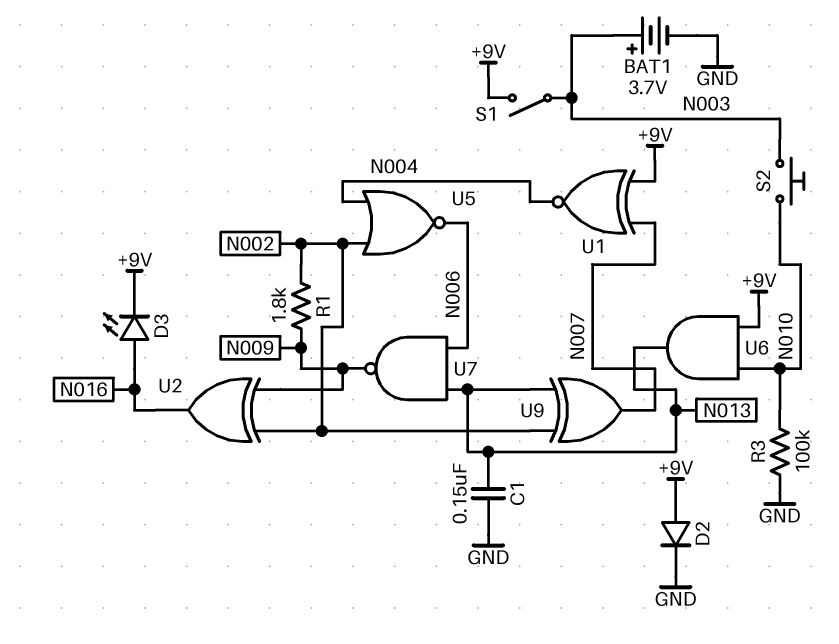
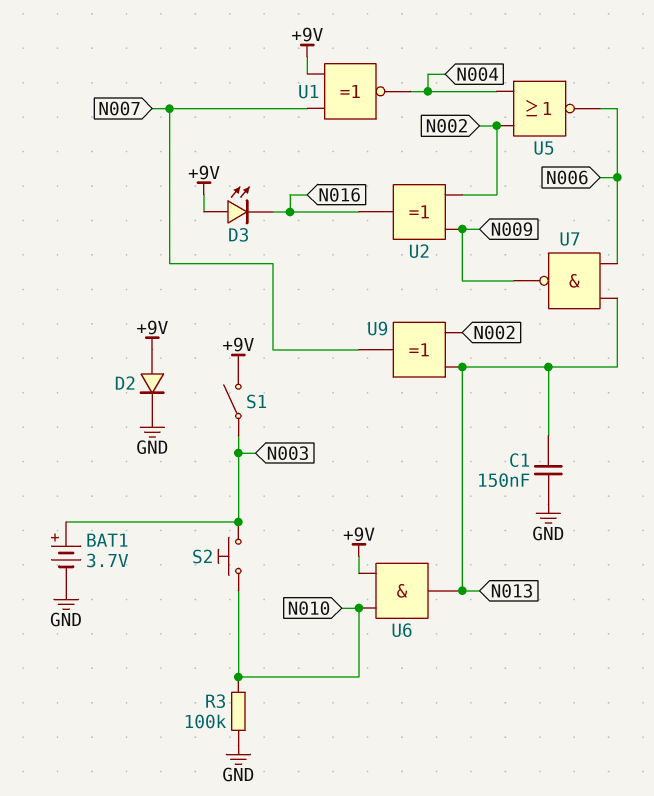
D3: LED (A N016, K +9V) -> LED (A +9V, K N016)
R1: 1.8k (N002, N009) -> none

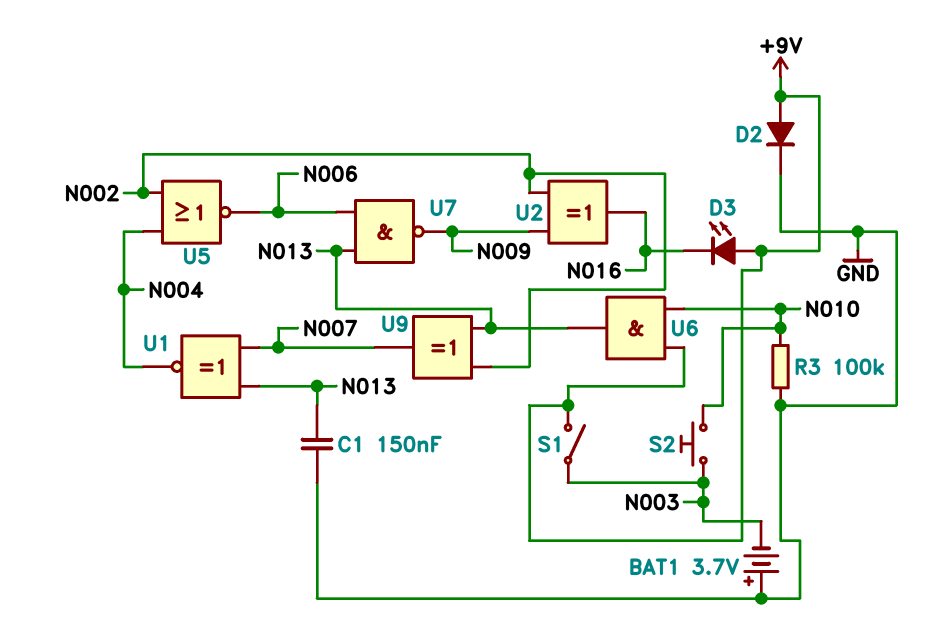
BAT1: 3.7V (plus N003, minus GND) -> 3.7V (plus GND, minus N003)
U1: XNOR (in +9V, in N007, out N004) -> XNOR (in N007, in N013, out N004)

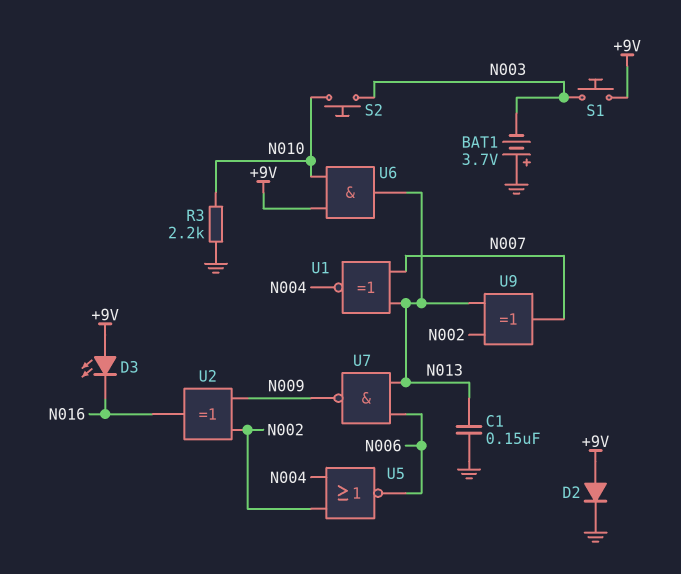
R3: 100k (GND, N010) -> 2.2k (GND, N010)
S1: switch (+9V, N003) -> button (+9V, N003)

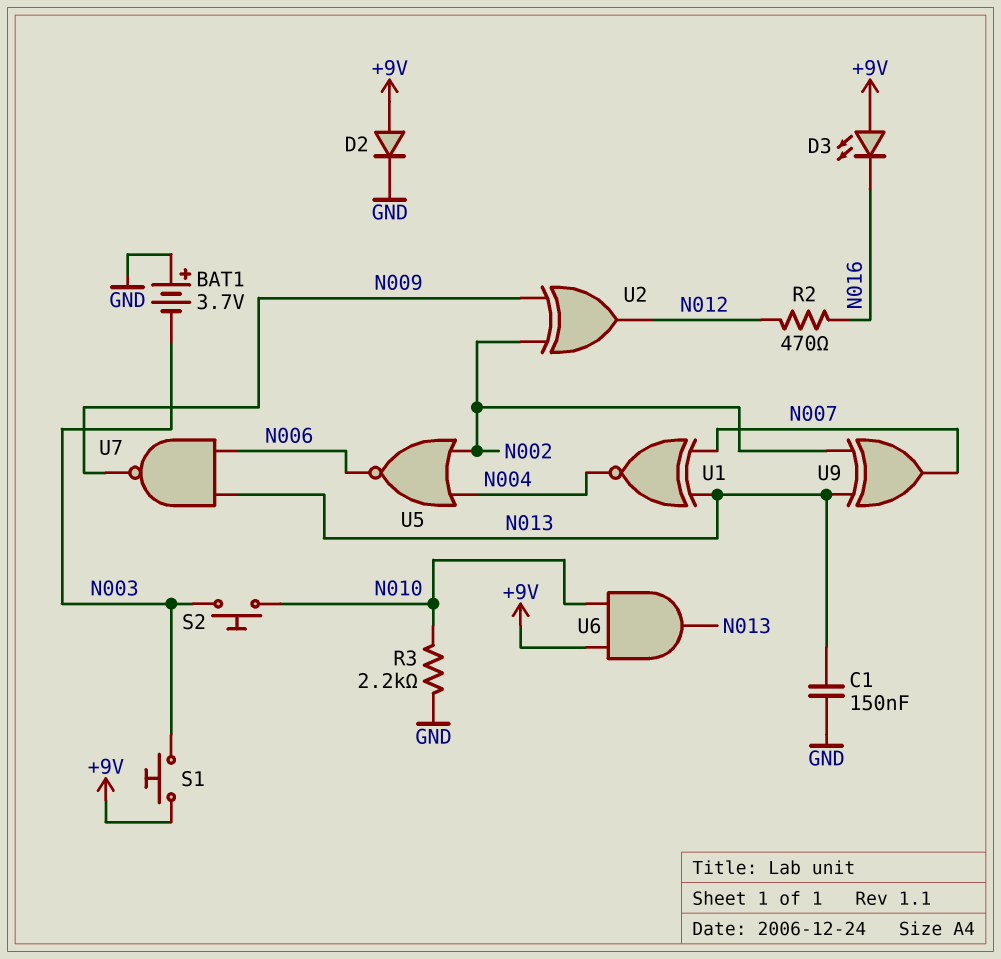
R2: none -> 470 (N012, N016)
U2: XOR (in N002, in N009, out N016) -> XOR (in N002, in N009, out N012)

